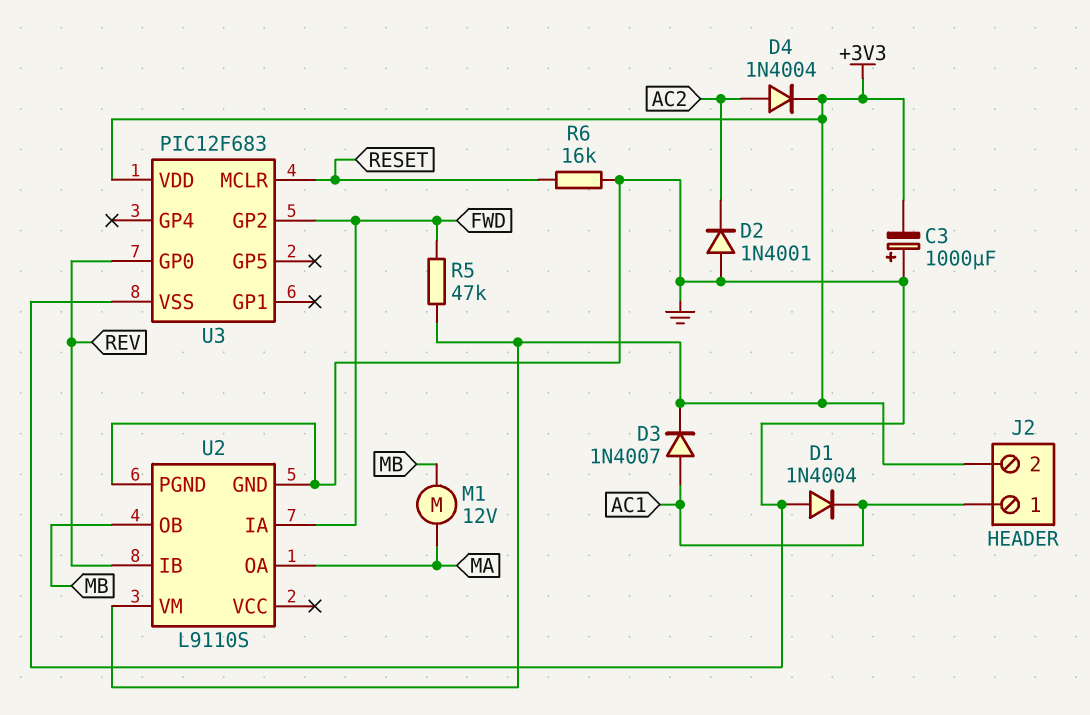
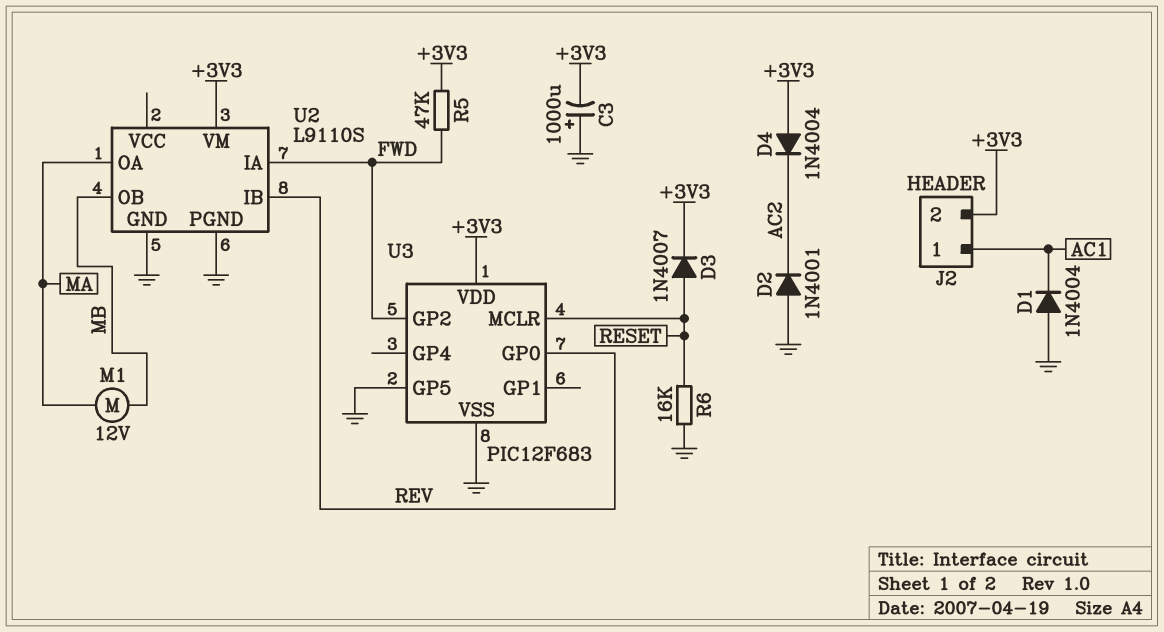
D3: diode 1N4007 (A AC1, K +3V3) -> diode 1N4007 (A RESET, K +3V3)
D4: diode 1N4004 (A AC2, K +3V3) -> diode 1N4004 (A +3V3, K AC2)
U3 pin GP5: none -> GND

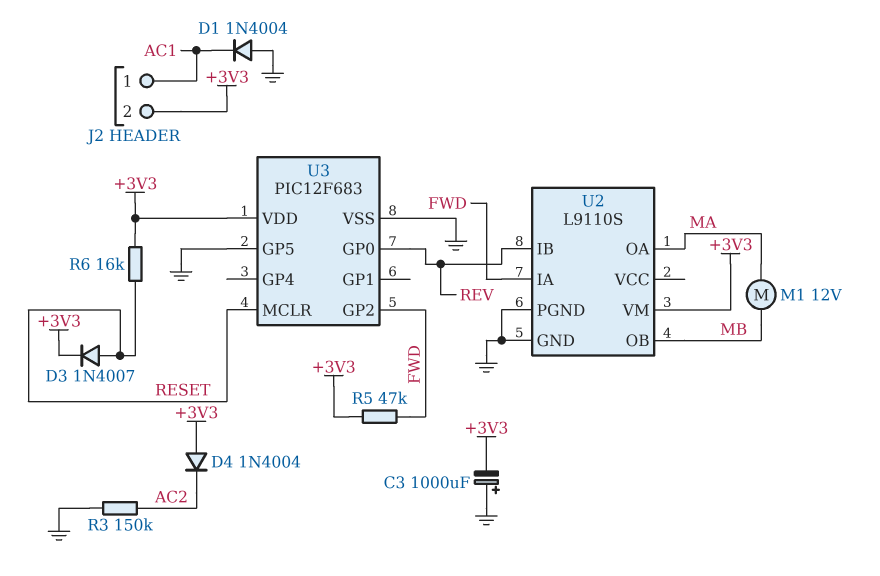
D2: diode 1N4001 (A GND, K AC2) -> none
R3: none -> 150k (AC2, GND)
R6: 16k (GND, RESET) -> 16k (+3V3, RESET)

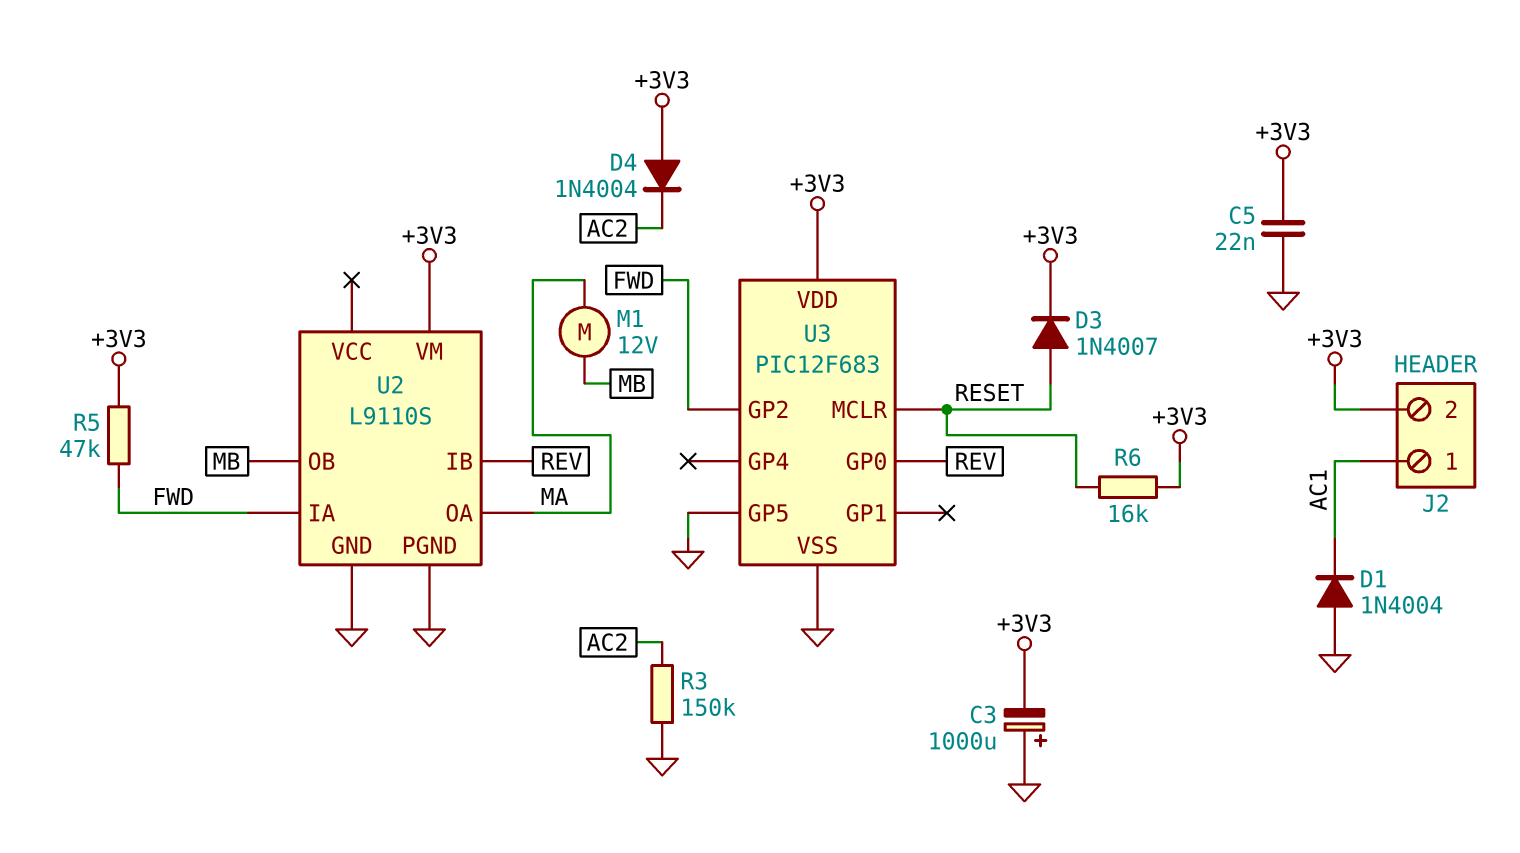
C5: none -> 22nF (+3V3, GND)

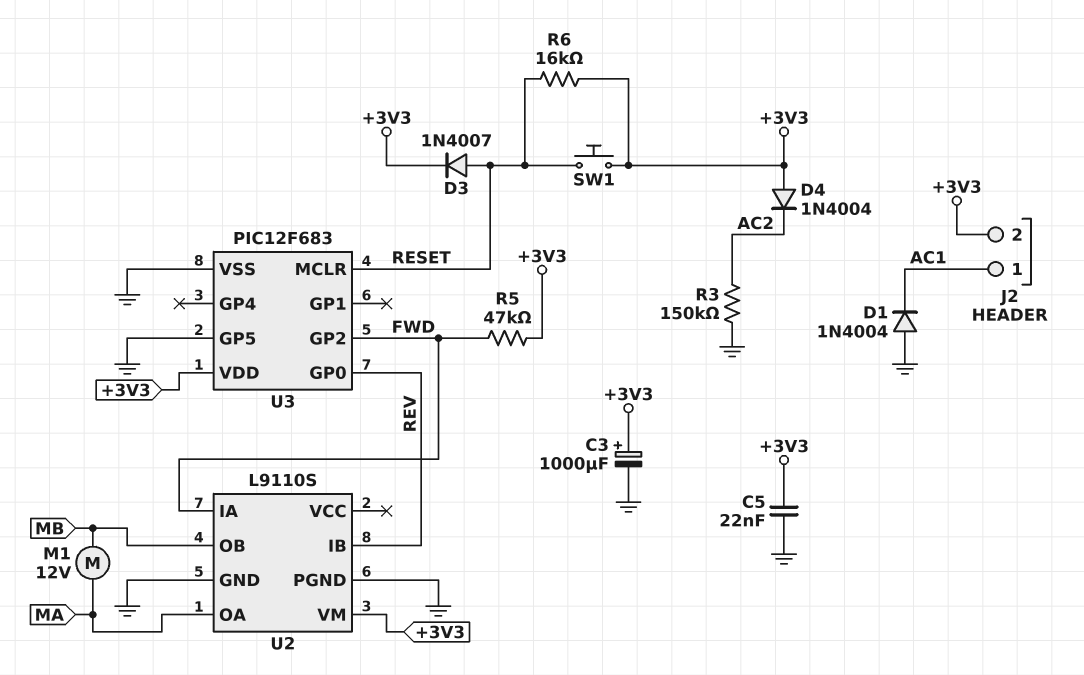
C3: 1000uF (plus GND, minus +3V3) -> 1000uF (plus +3V3, minus GND)
SW1: none -> button (+3V3, RESET)

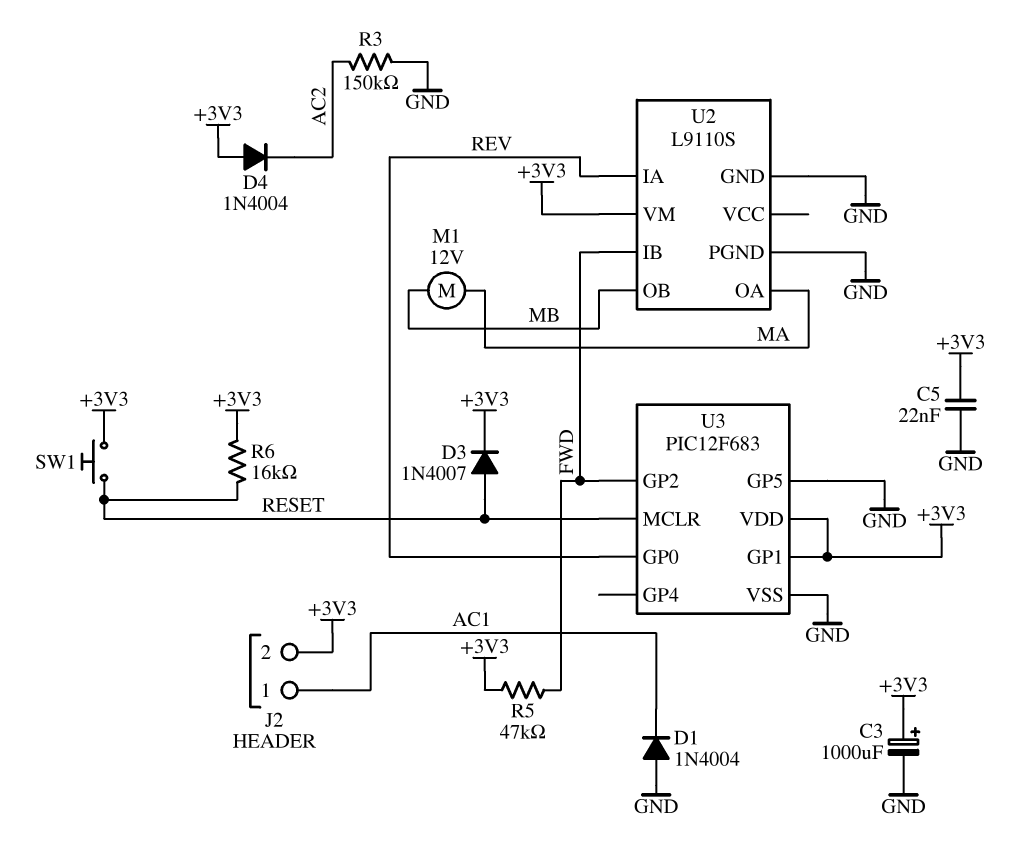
U2 pin IA: FWD -> REV
U2 pin IB: REV -> FWD
U3 pin GP1: none -> +3V3

